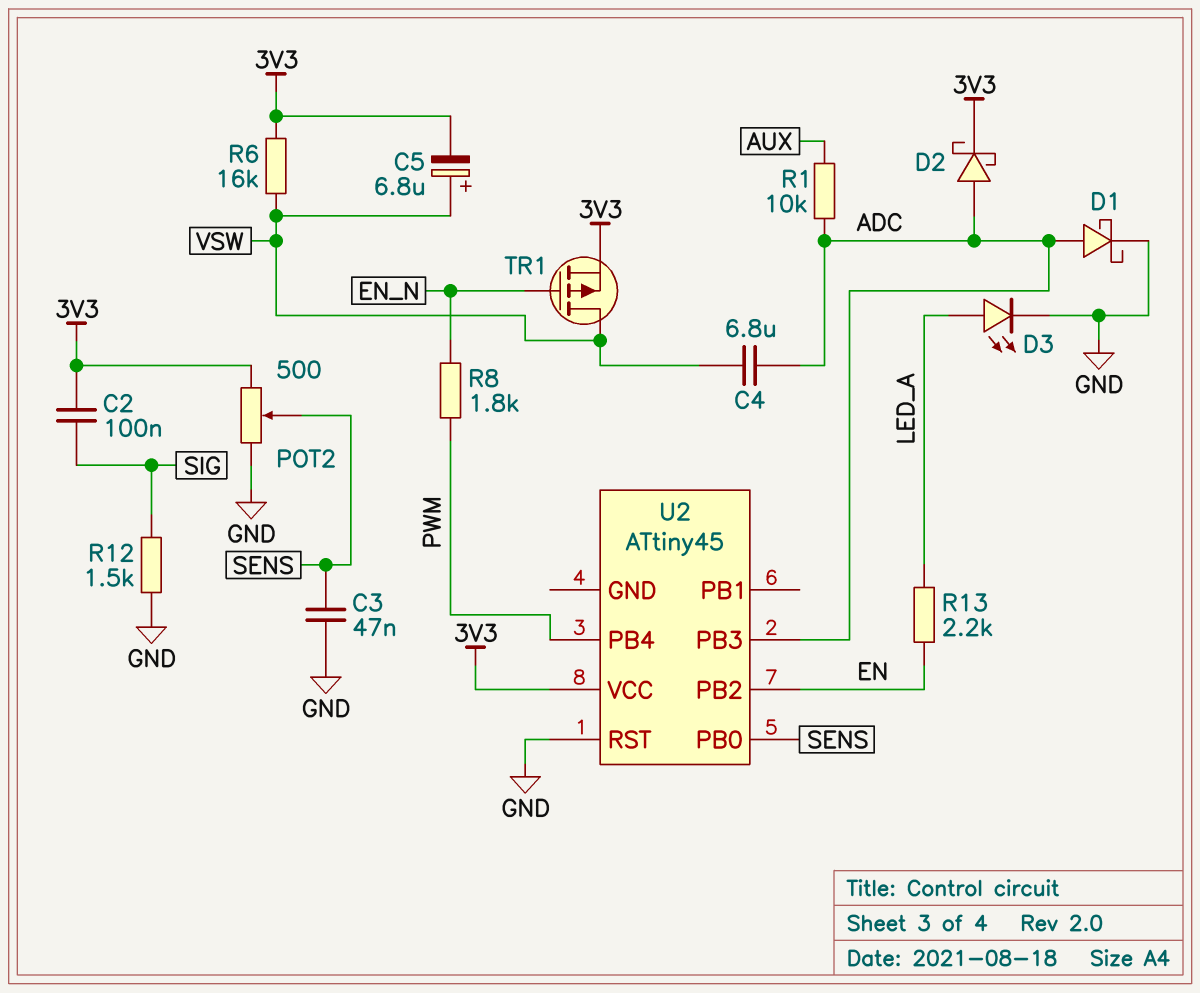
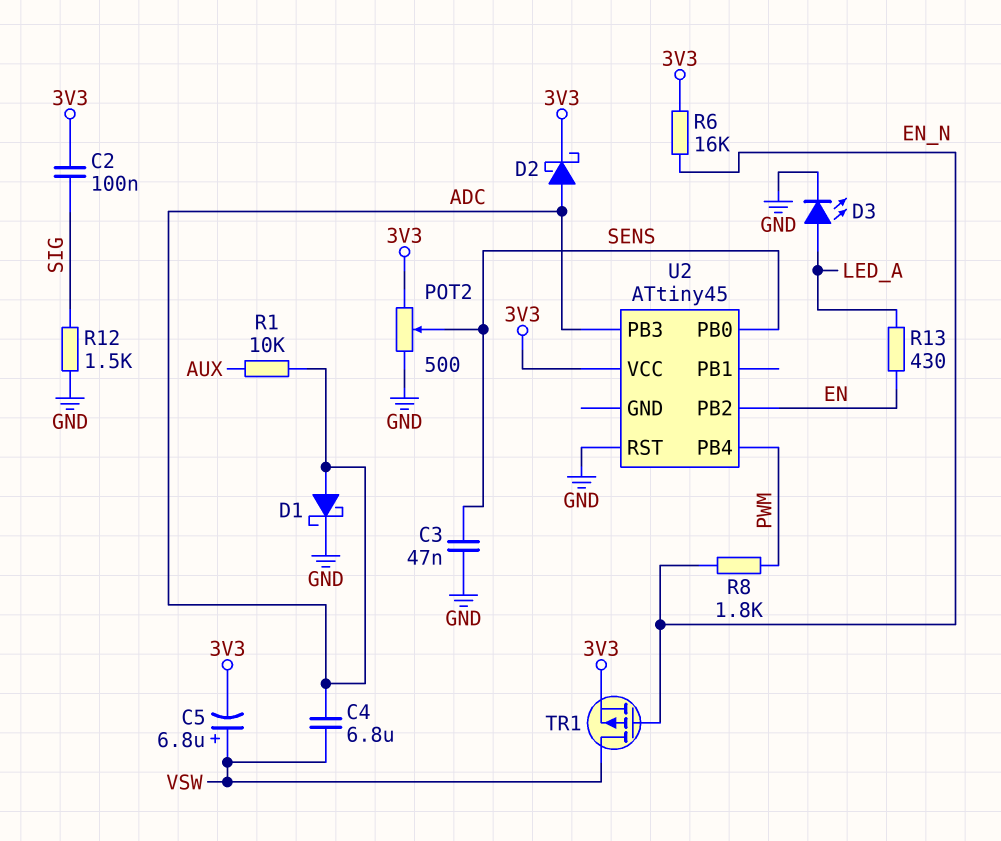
R6: 16k (3V3, VSW) -> 16k (3V3, EN_N)
R13: 2.2k (EN, LED_A) -> 430 (EN, LED_A)

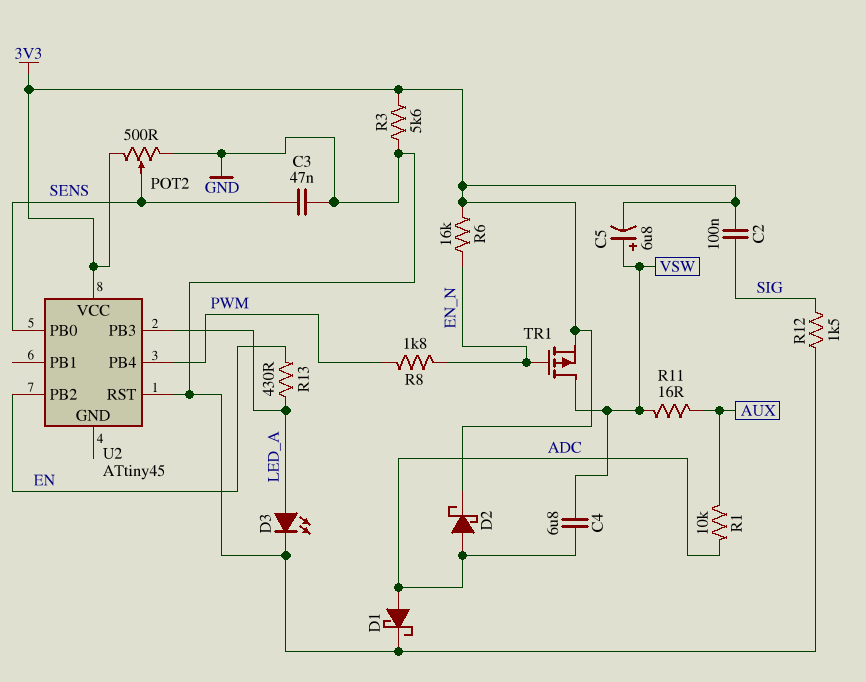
R3: none -> 5.6k (3V3, GND)
R11: none -> 16 (AUX, VSW)
U2 pin PB3: ADC -> LED_A

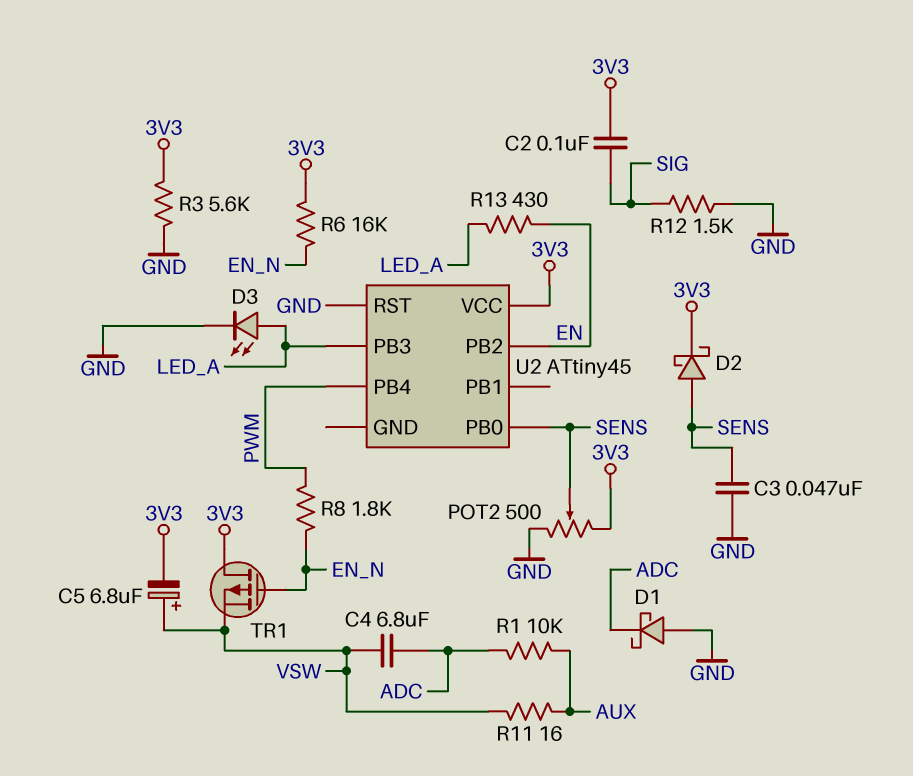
D1: schottky (A ADC, K GND) -> schottky (A GND, K ADC)
D2: schottky (A ADC, K 3V3) -> schottky (A SENS, K 3V3)
TR1: PMOS (G EN_N, D VSW, S 3V3) -> PMOS (G EN_N, D 3V3, S VSW)

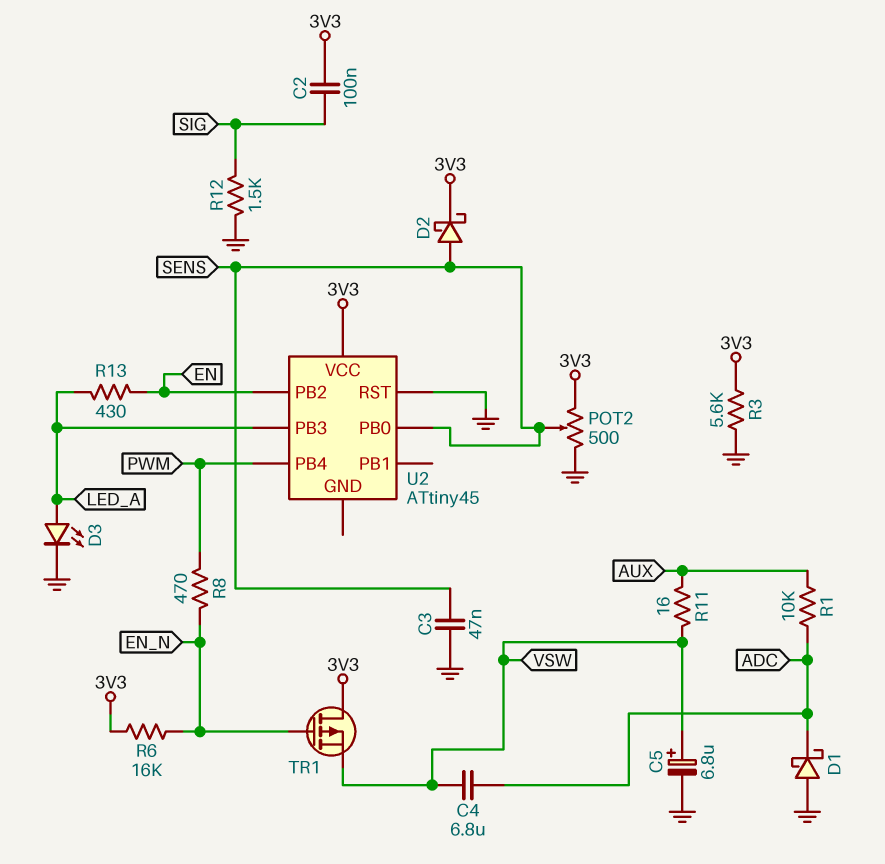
C5: 6.8uF (plus VSW, minus 3V3) -> 6.8uF (plus VSW, minus GND)
R8: 1.8k (EN_N, PWM) -> 470 (EN_N, PWM)

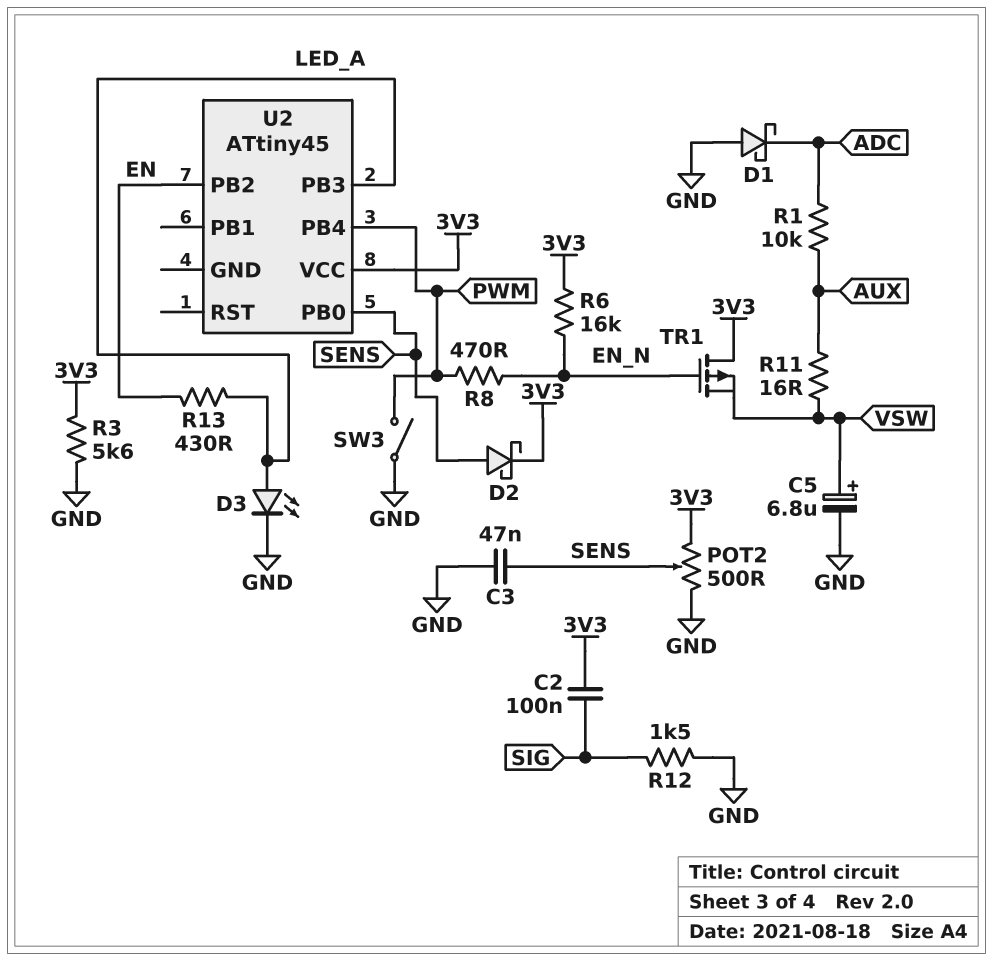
C4: 6.8uF (ADC, VSW) -> none
SW3: none -> switch (GND, PWM)
U2 pin RST: GND -> none

